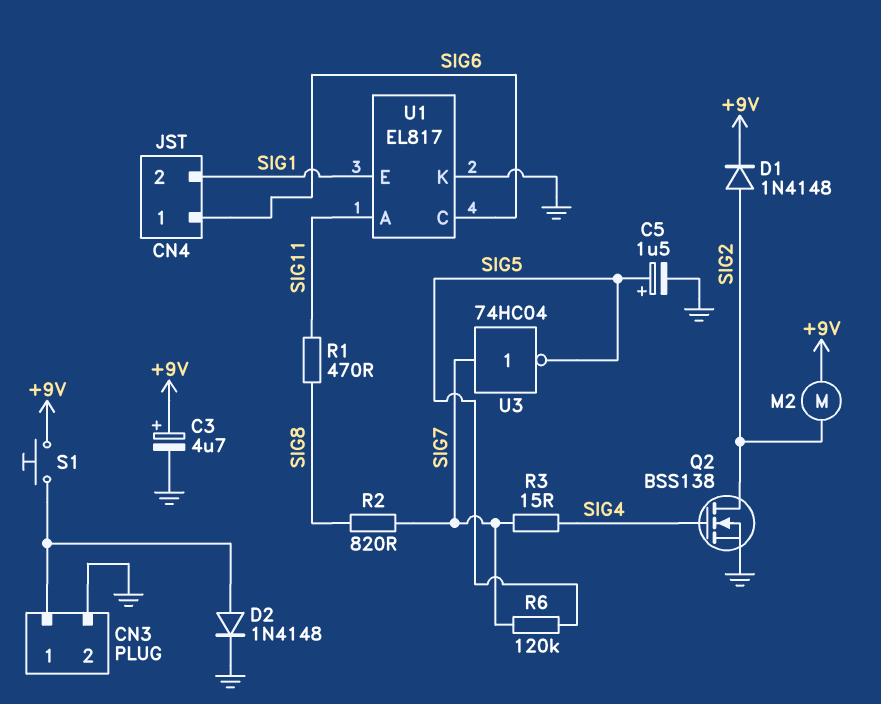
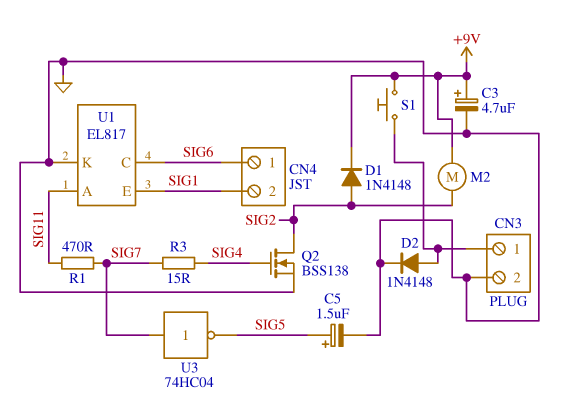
R1: 470 (SIG8, SIG11) -> 470 (SIG7, SIG11)
R2: 820 (SIG7, SIG8) -> none
R6: 120k (SIG5, SIG7) -> none

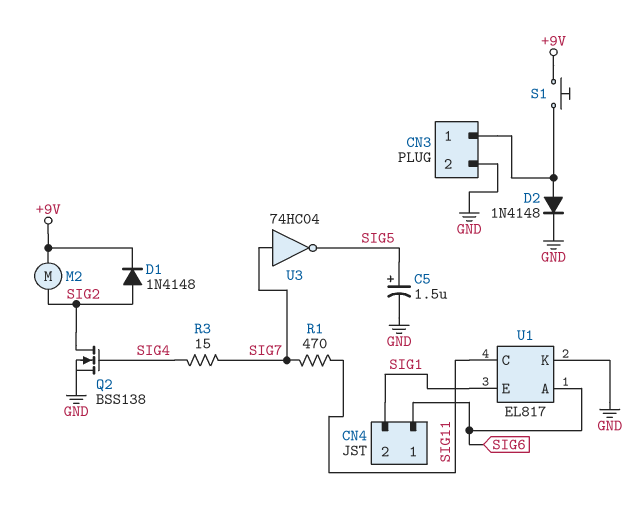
C3: 4.7uF (plus +9V, minus GND) -> none
U1 pin A: SIG11 -> SIG6
U1 pin C: SIG6 -> SIG11

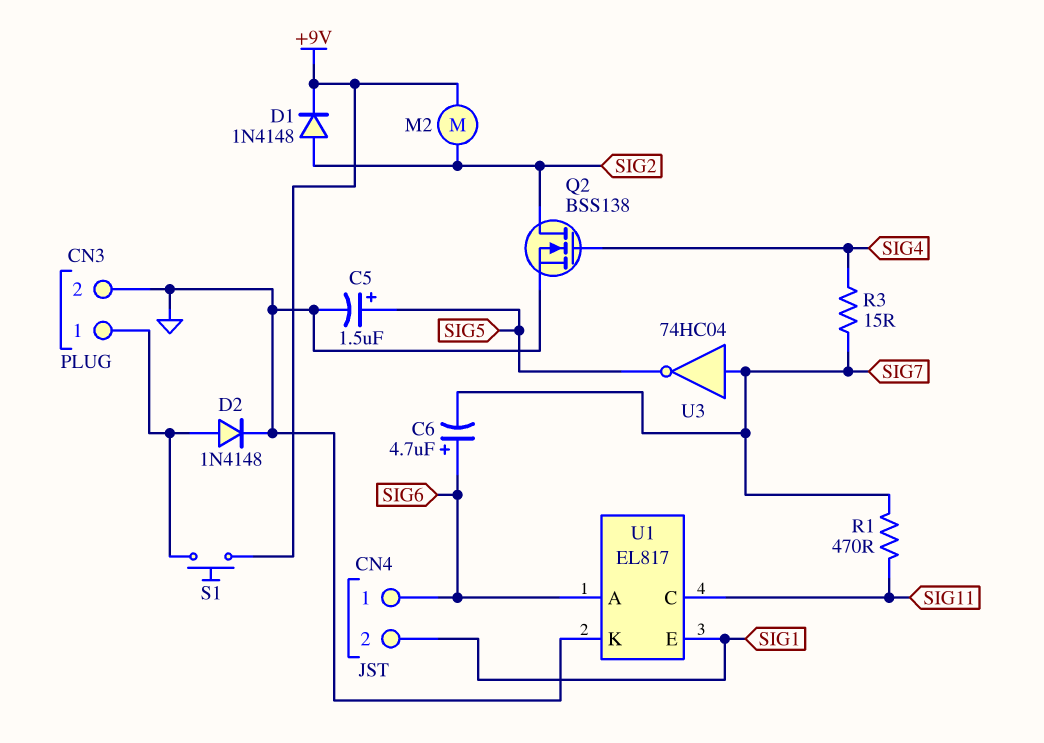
C6: none -> 4.7uF (plus SIG6, minus SIG7)

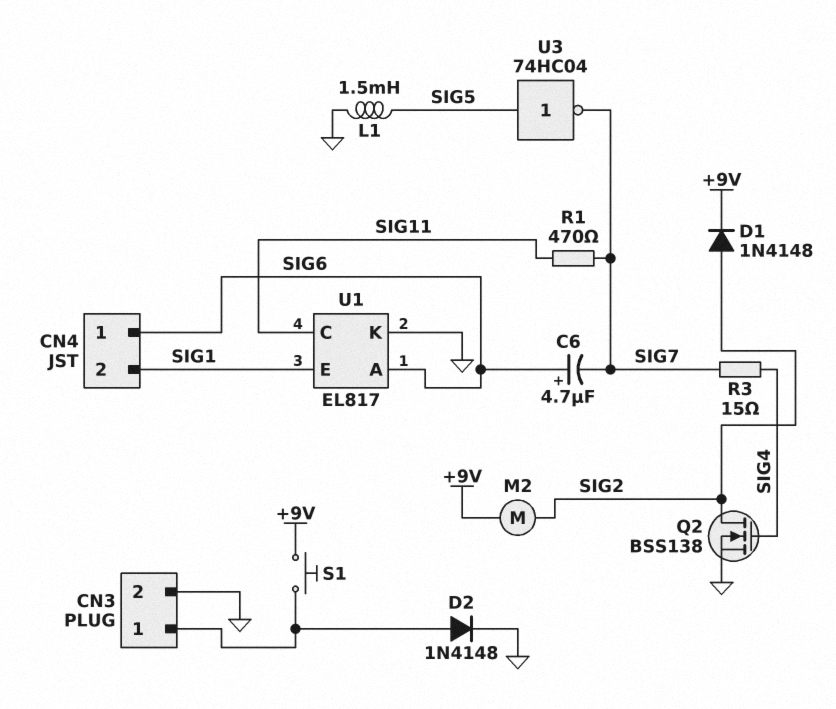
C5: 1.5uF (plus SIG5, minus GND) -> none
L1: none -> 1.5mH (GND, SIG5)
U3: NOT 74HC04 (in SIG7, out SIG5) -> NOT 74HC04 (in SIG5, out SIG7)

